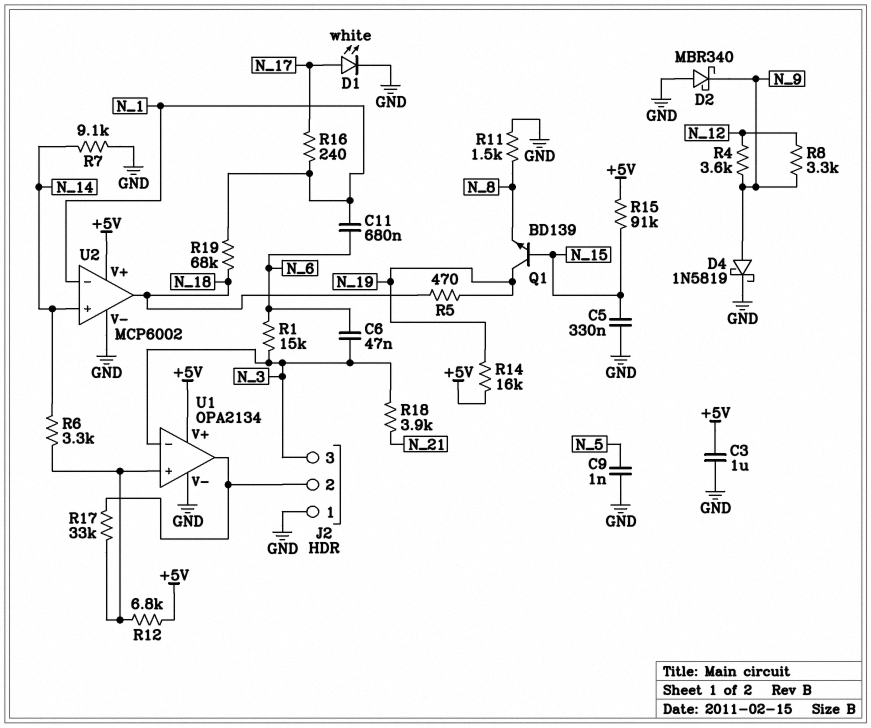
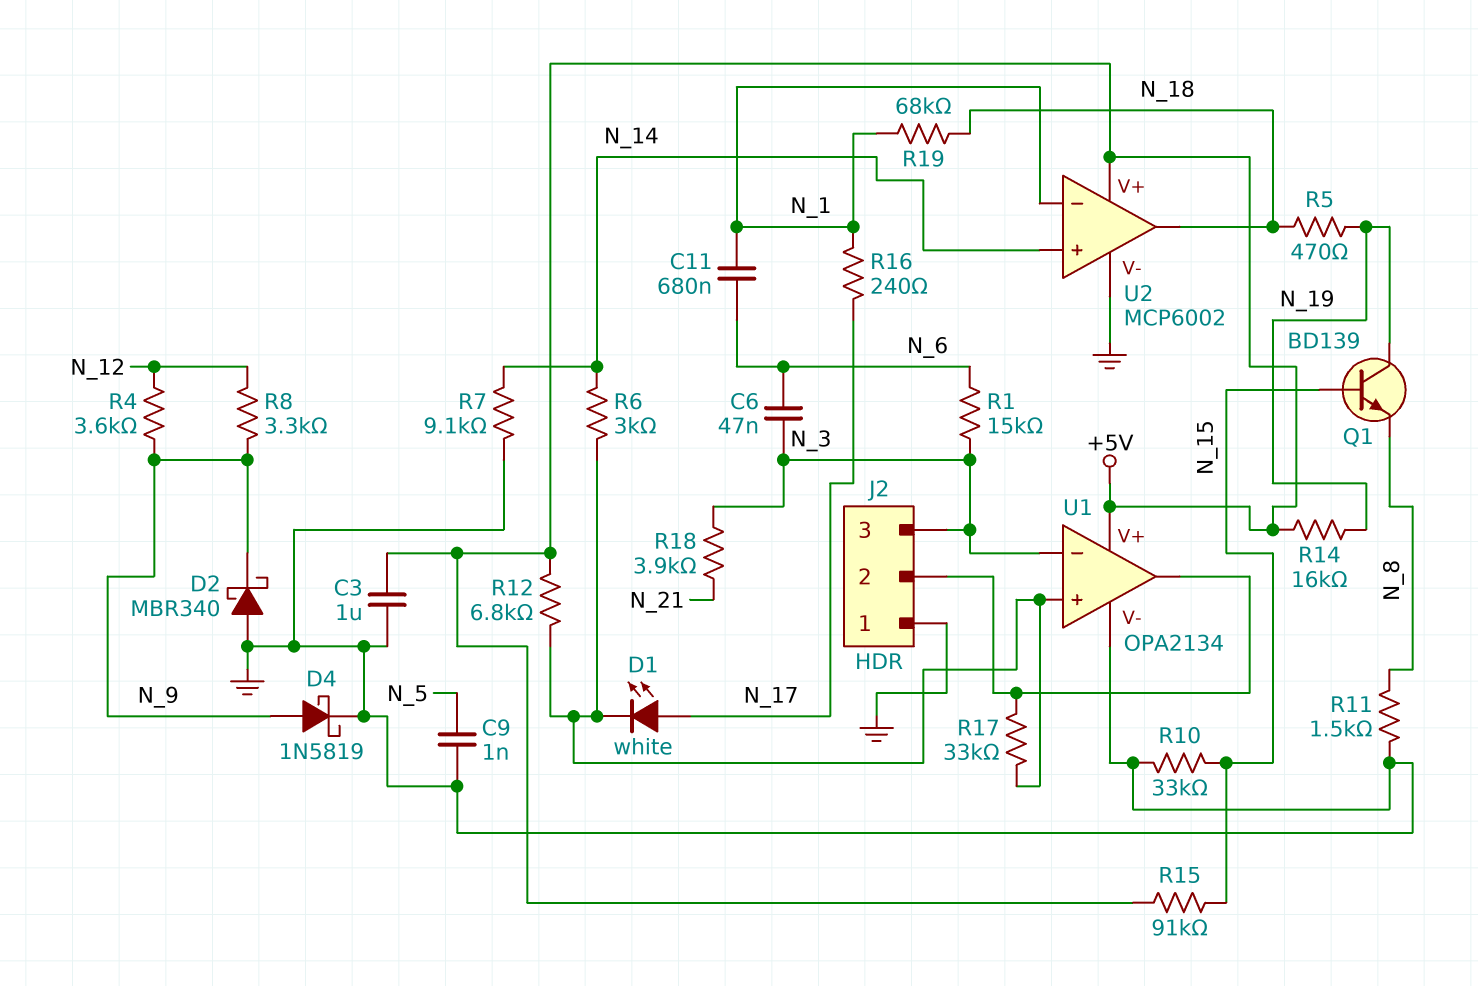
C5: 330nF (GND, N_15) -> none
D1: LED white (A N_17, K GND) -> LED white (A N_17, K U1/in+)
R6: 3.3k (N_14, U1/in+) -> 3k (N_14, U1/in+)
R10: none -> 33k (GND, N_15)

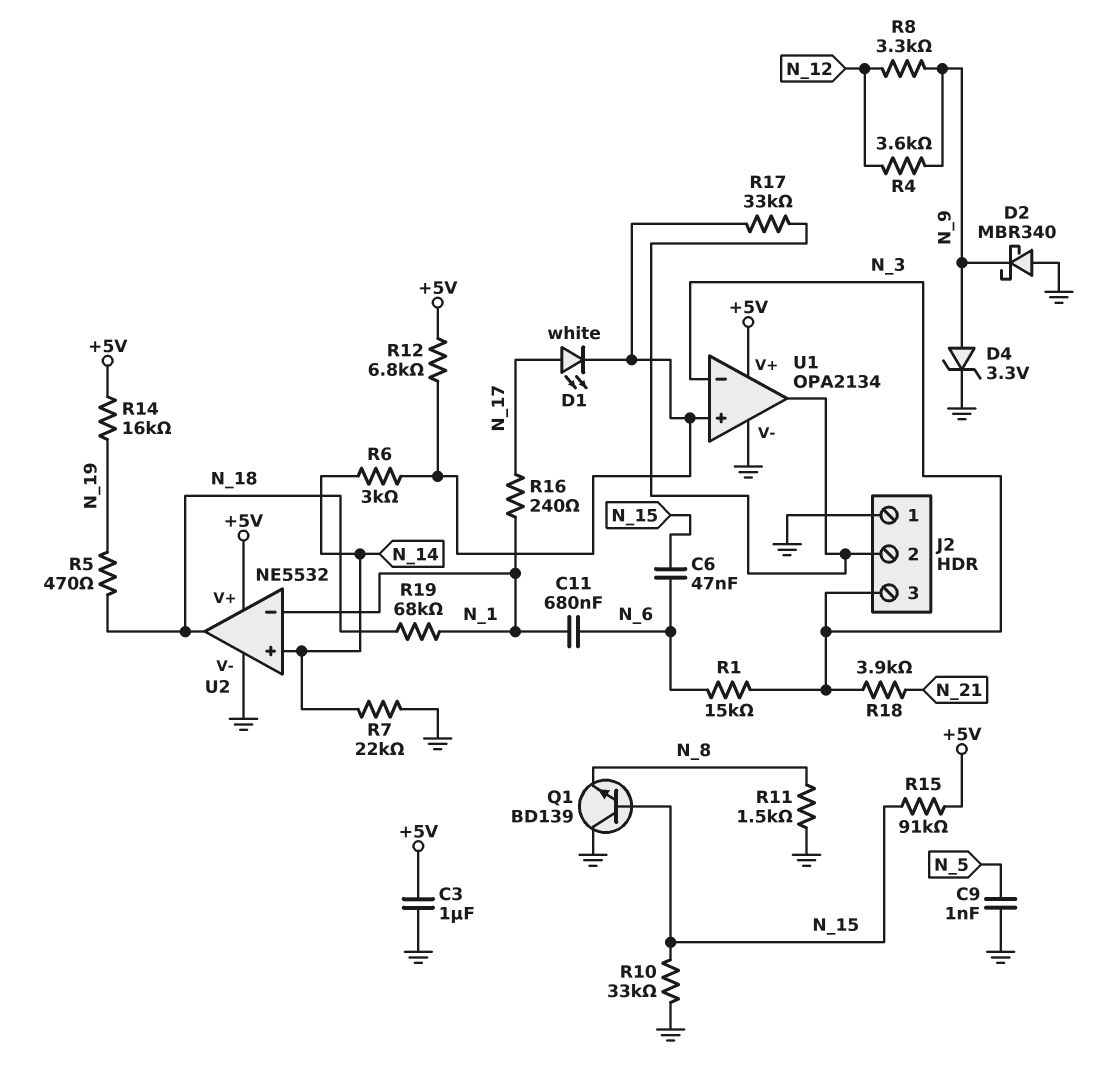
C6: 47nF (N_3, N_6) -> 47nF (N_6, N_15)
D4: schottky 1N5819 (A N_9, K GND) -> zener 3.3V (A N_9, K GND)
Q1: NPN BD139 (B N_15, C N_19, E N_8) -> NPN BD139 (B N_15, C GND, E N_8)
R7: 9.1k (GND, N_14) -> 22k (GND, N_14)
U2: MCP6002 -> NE5532

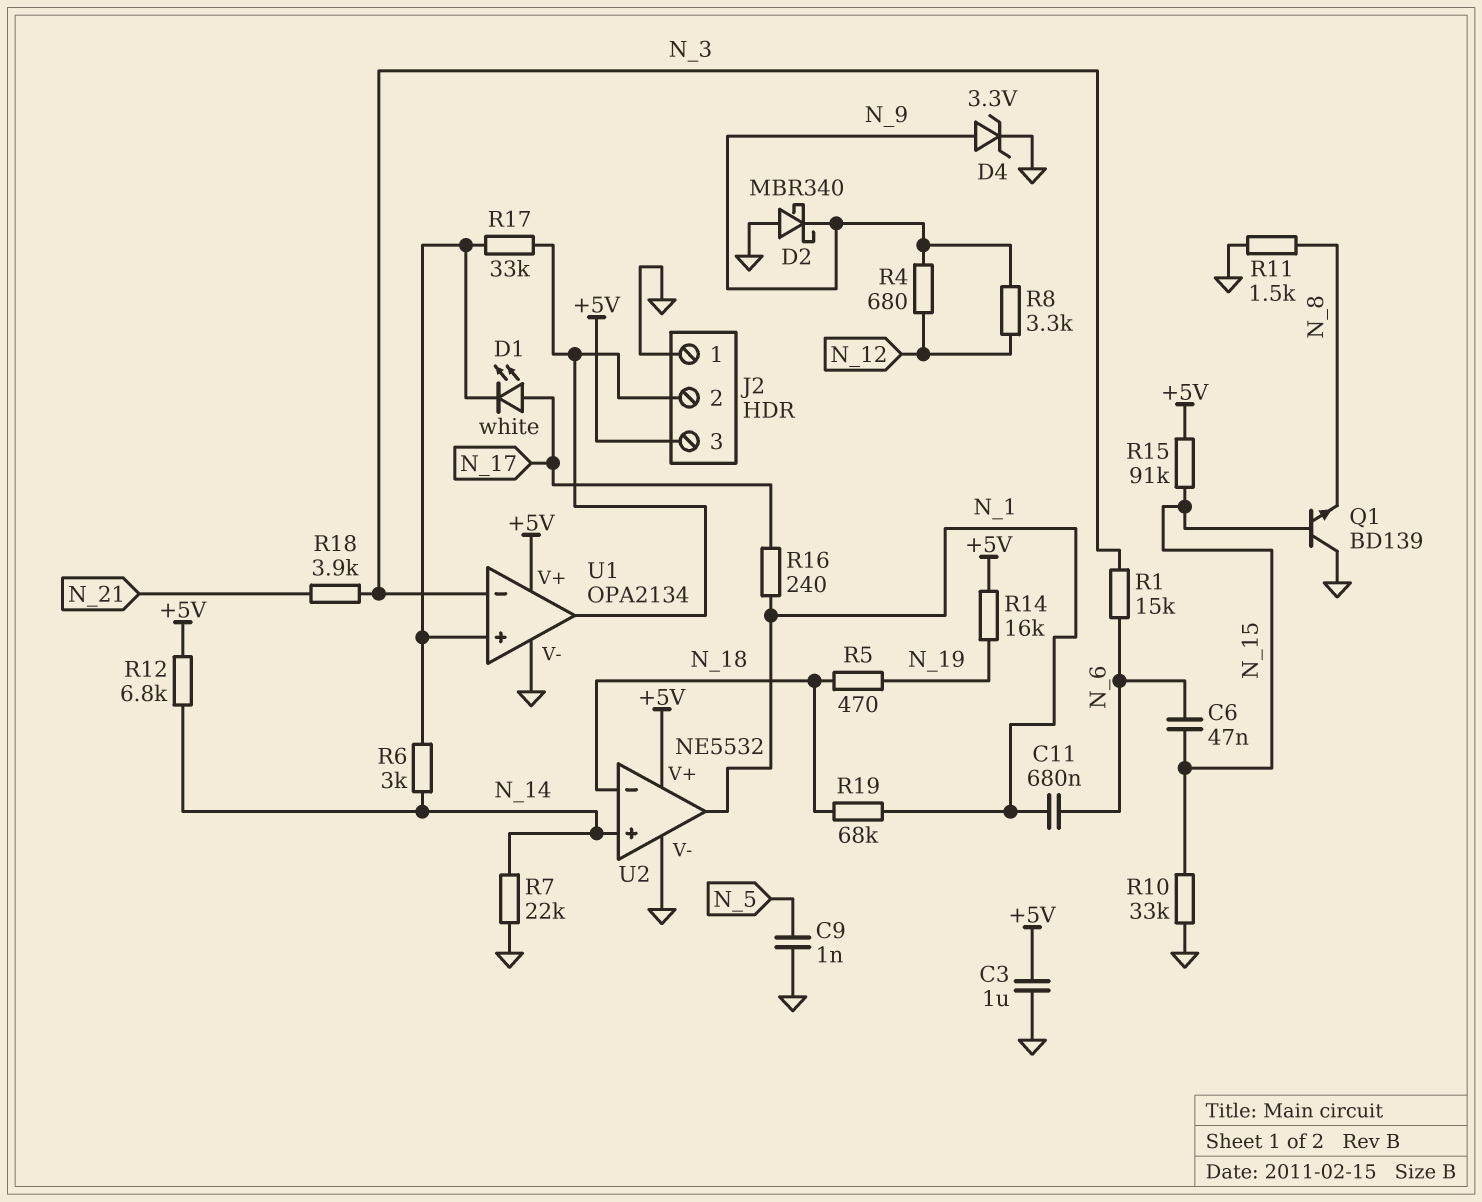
J2 pin 3: N_3 -> +5V
R4: 3.6k (N_9, N_12) -> 680 (N_9, N_12)
R12: 6.8k (+5V, U1/in+) -> 6.8k (+5V, N_14)
U2 pin in-: N_1 -> N_18
U2 pin out: N_18 -> N_1

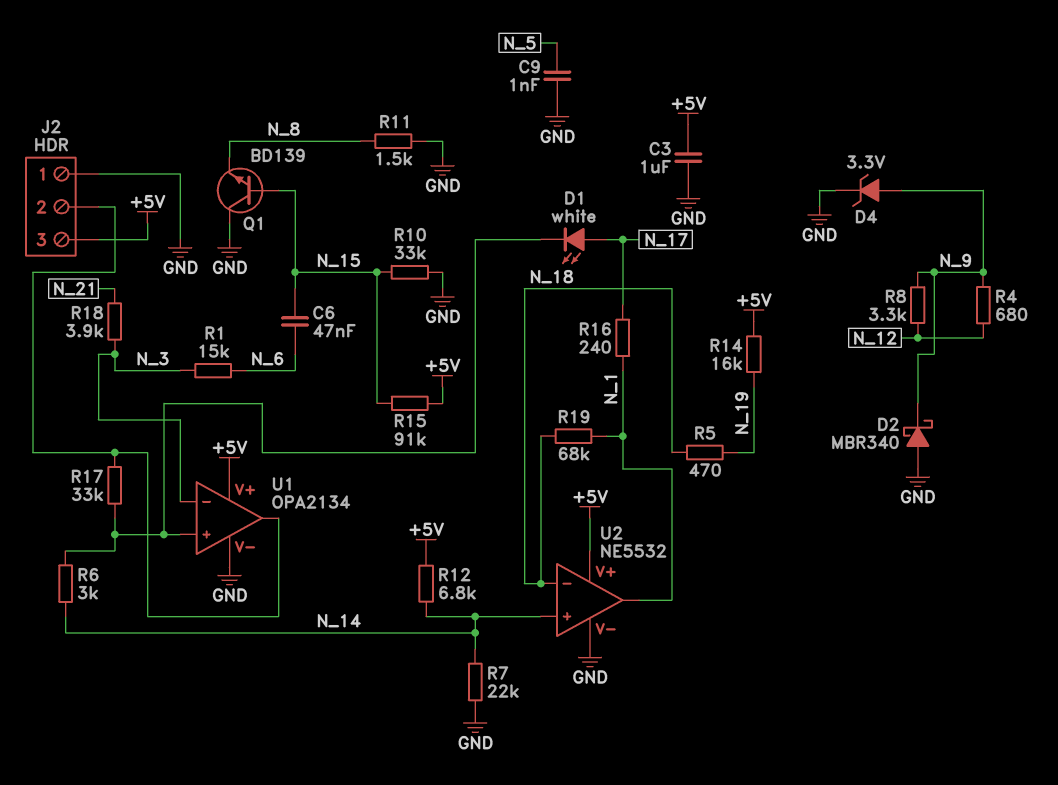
C11: 680nF (N_1, N_6) -> none

